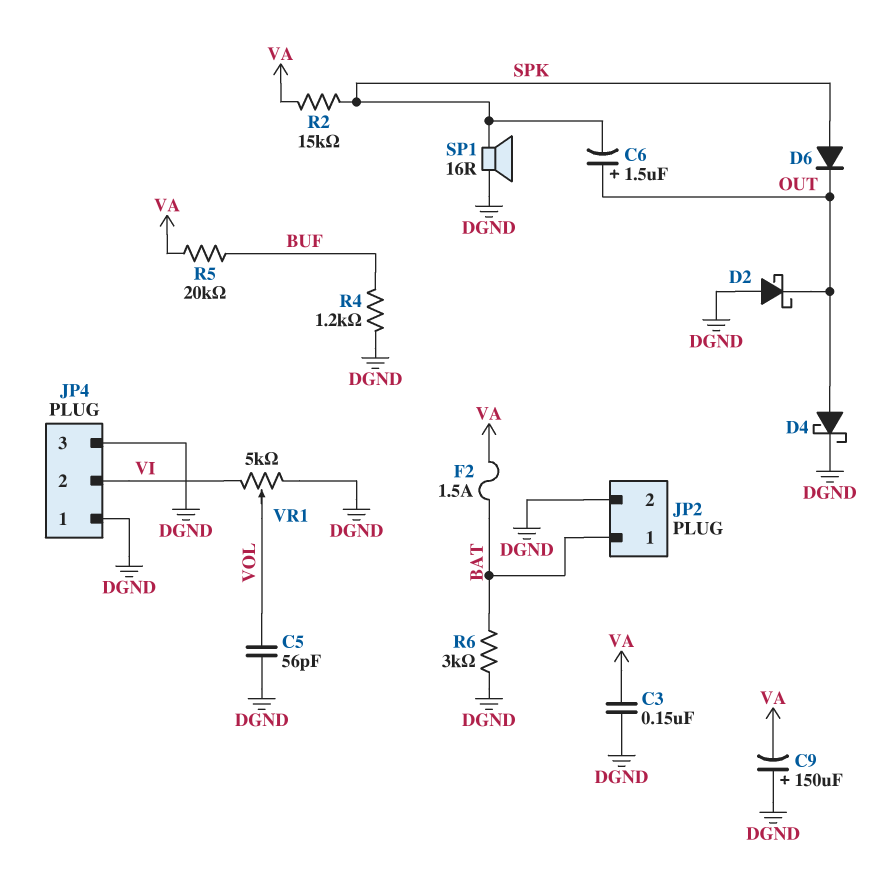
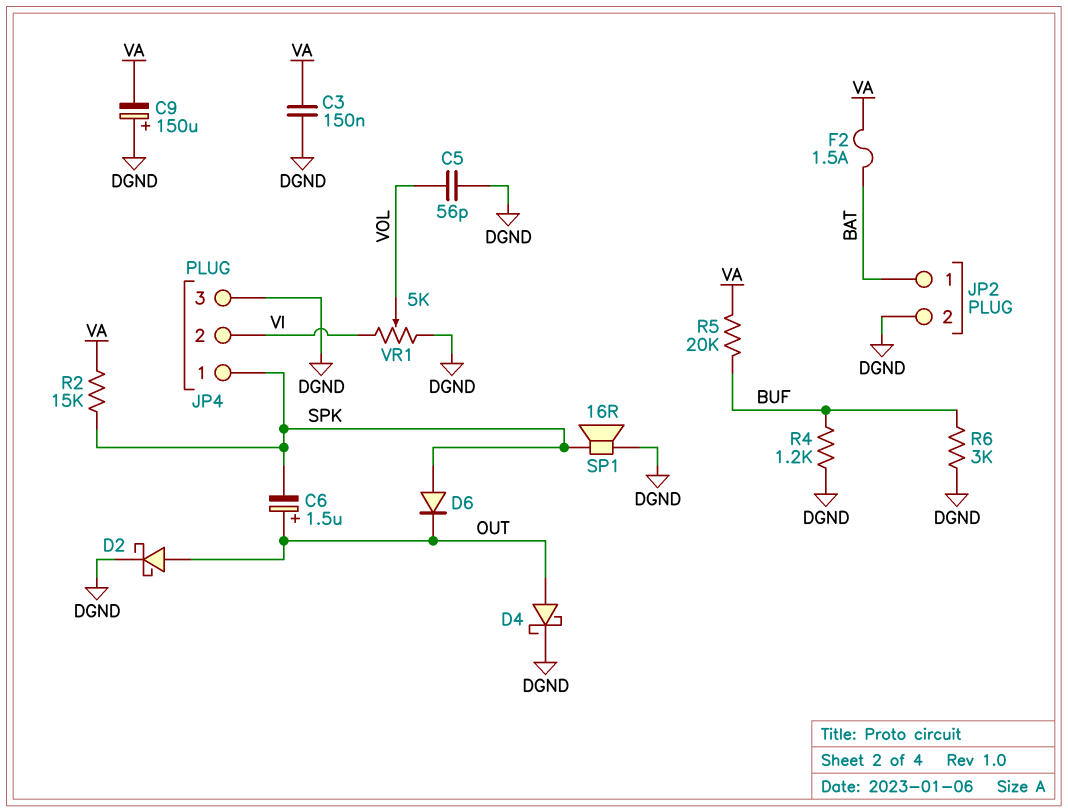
D2: schottky (A DGND, K OUT) -> schottky (A OUT, K DGND)
JP4 pin 1: DGND -> SPK
R6: 3k (BAT, DGND) -> 3k (BUF, DGND)

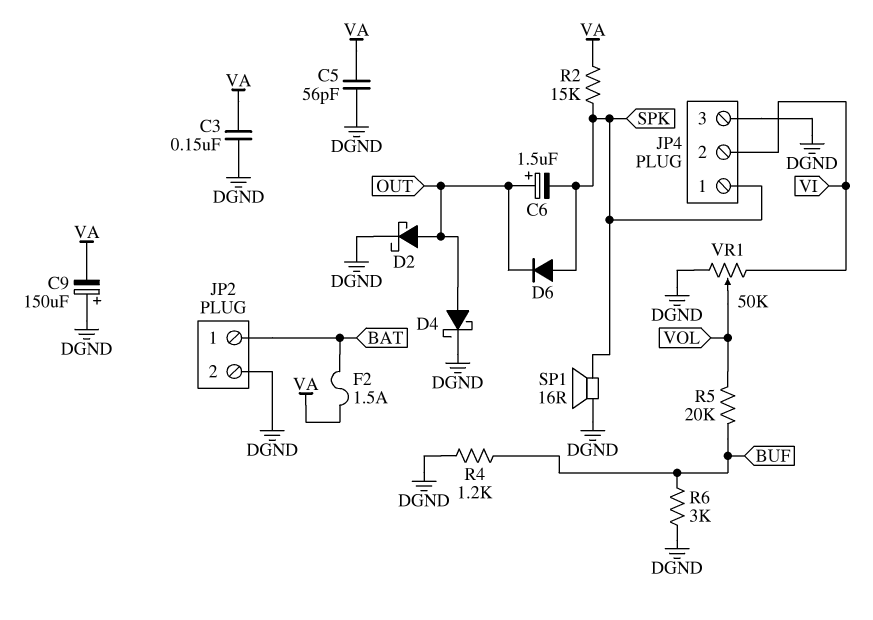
C5: 56pF (DGND, VOL) -> 56pF (DGND, VA)
R5: 20k (BUF, VA) -> 20k (BUF, VOL)
VR1: 5k (DGND, VI, wiper VOL) -> 50k (DGND, VI, wiper VOL)

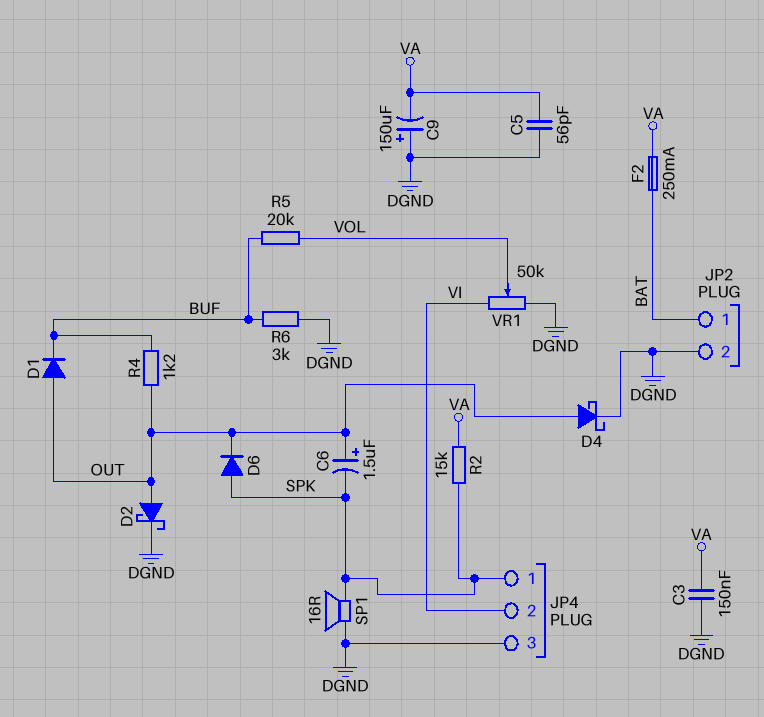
D1: none -> diode (A OUT, K BUF)
F2: 1.5A (BAT, VA) -> 250mA (BAT, VA)
R4: 1.2k (BUF, DGND) -> 1.2k (BUF, OUT)

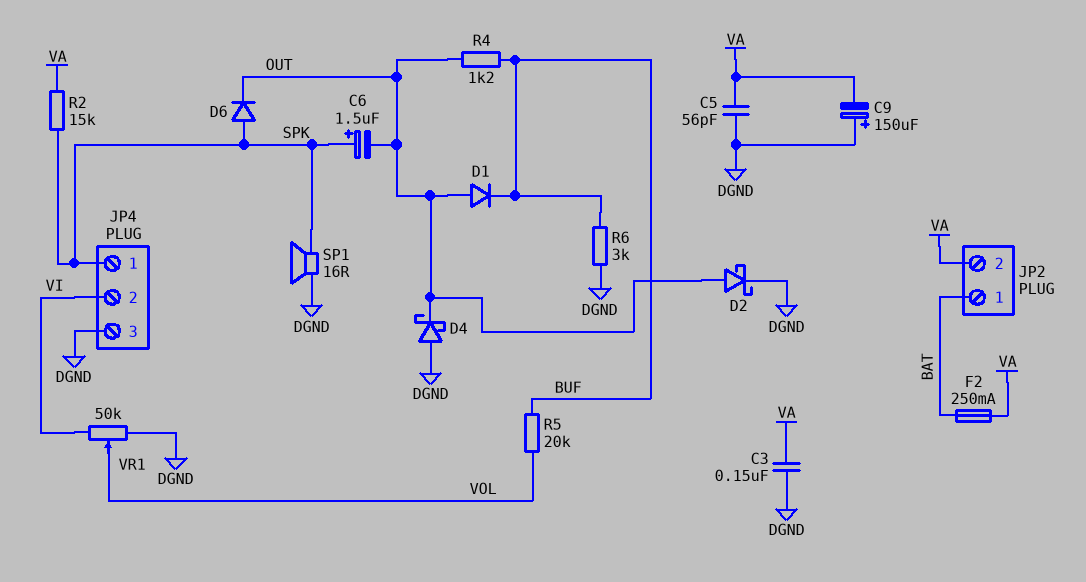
C6: 1.5uF (plus OUT, minus SPK) -> 1.5uF (plus SPK, minus OUT)
D4: schottky (A OUT, K DGND) -> schottky (A DGND, K OUT)
JP2 pin 2: DGND -> VA

